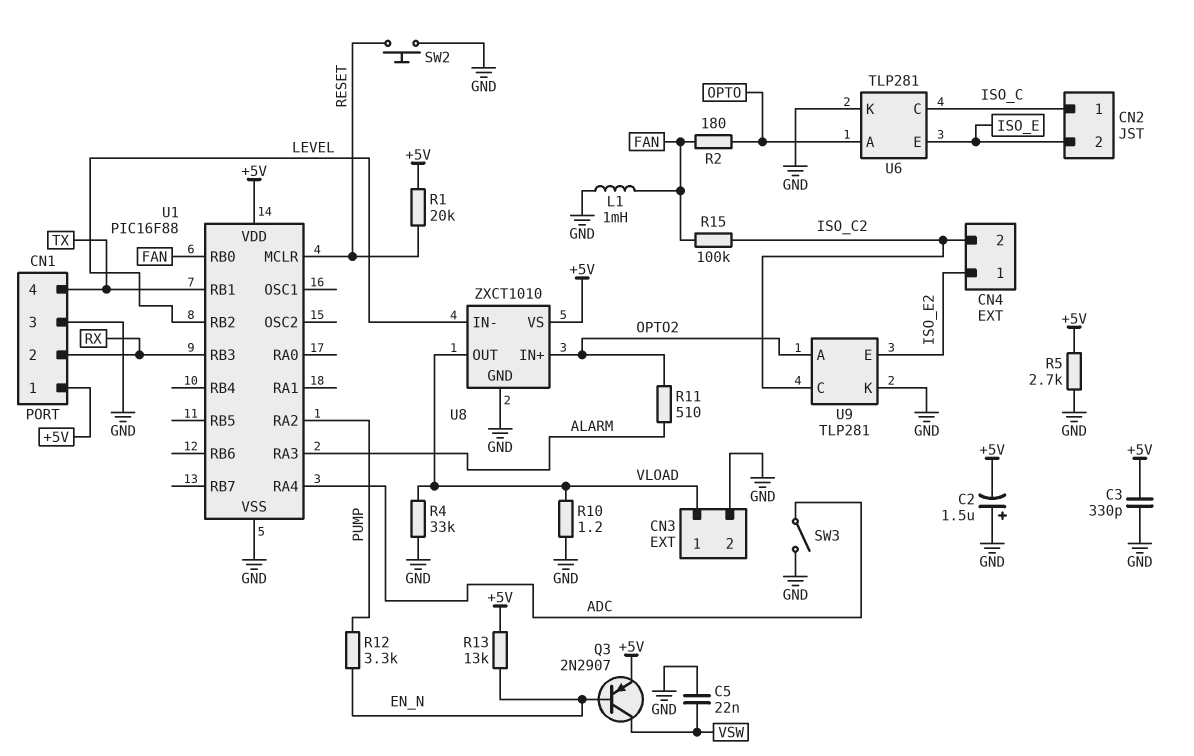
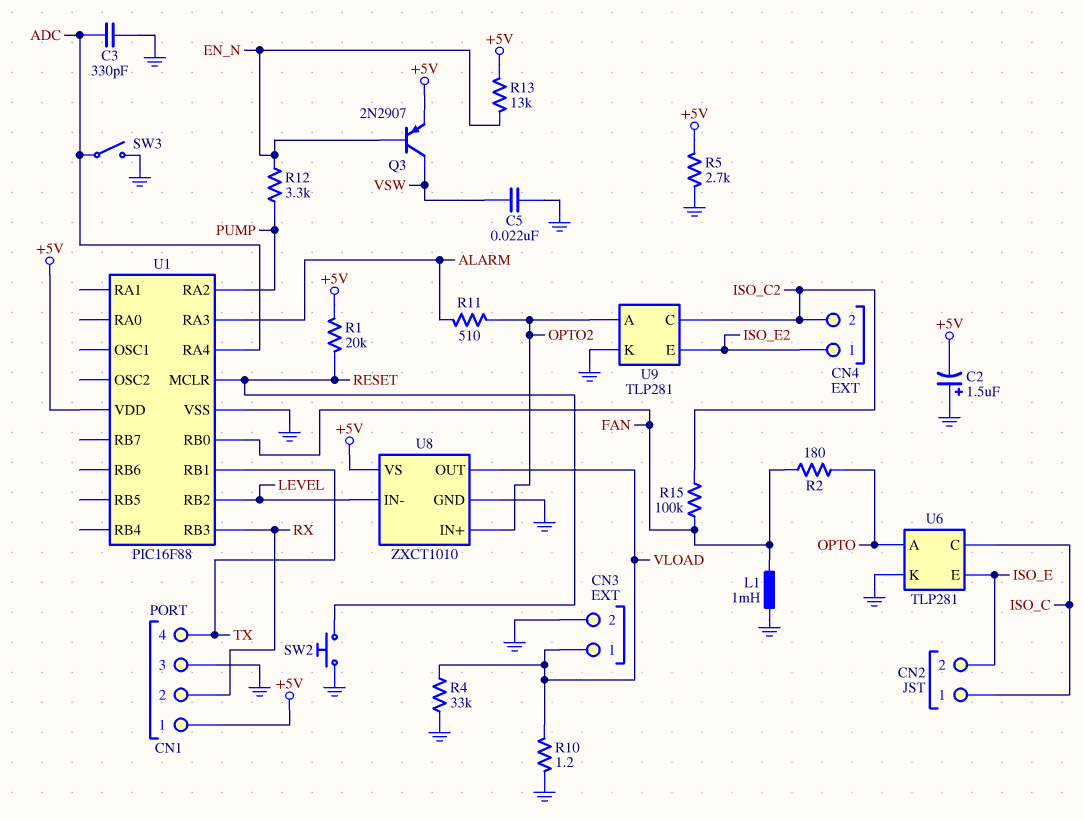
C3: 330pF (+5V, GND) -> 330pF (ADC, GND)

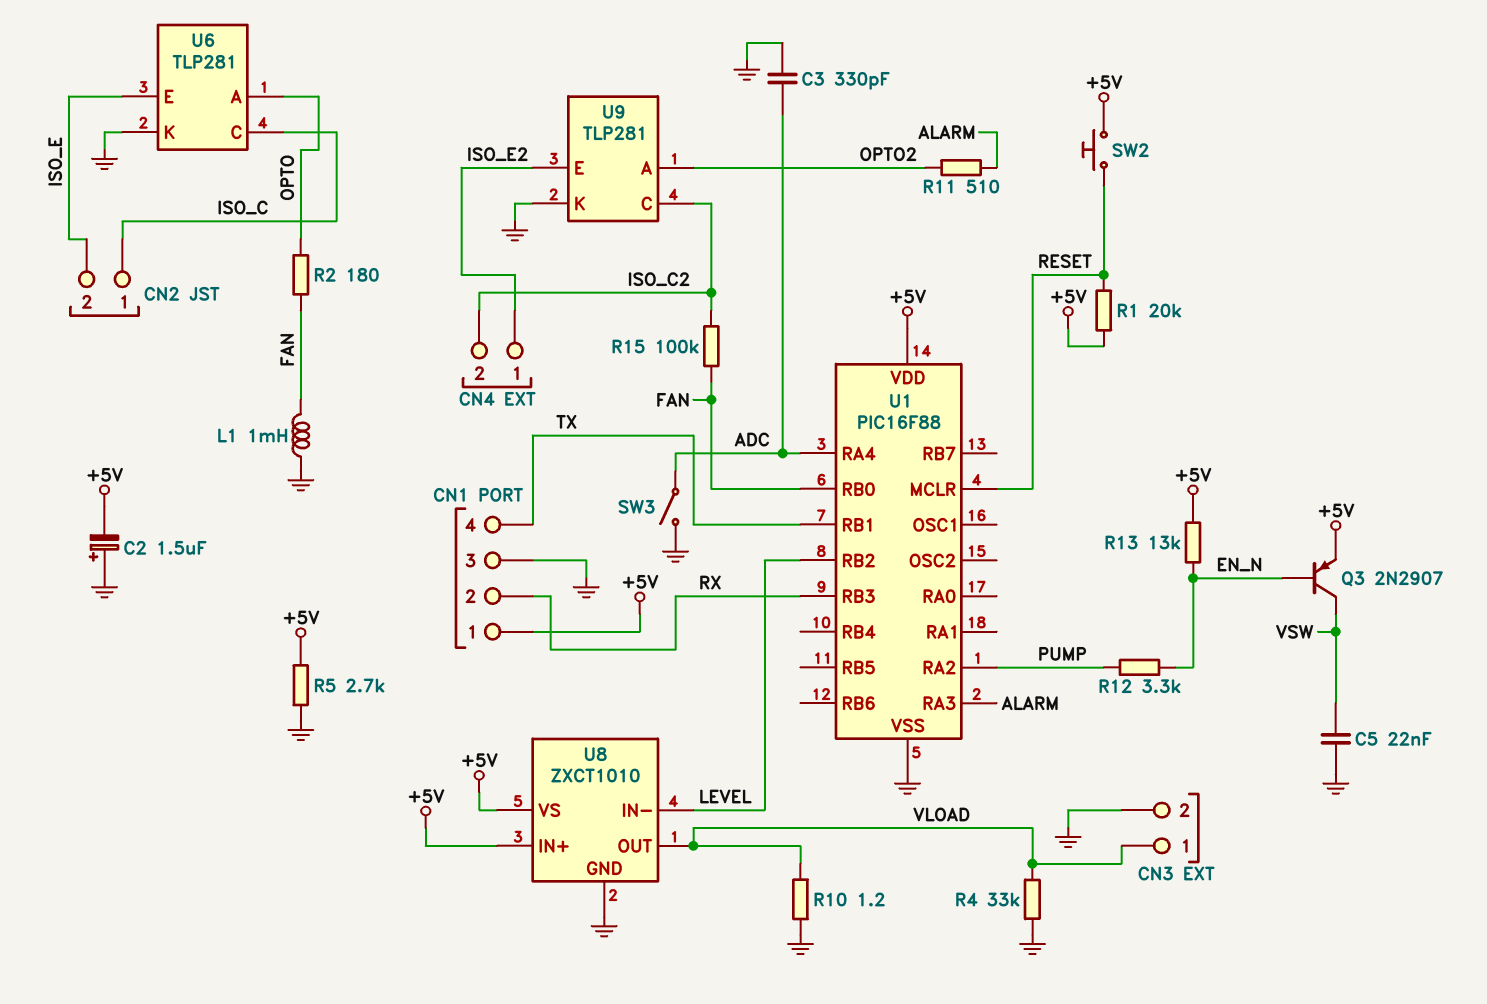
SW2: button (GND, RESET) -> button (+5V, RESET)
U8 pin IN+: OPTO2 -> +5V

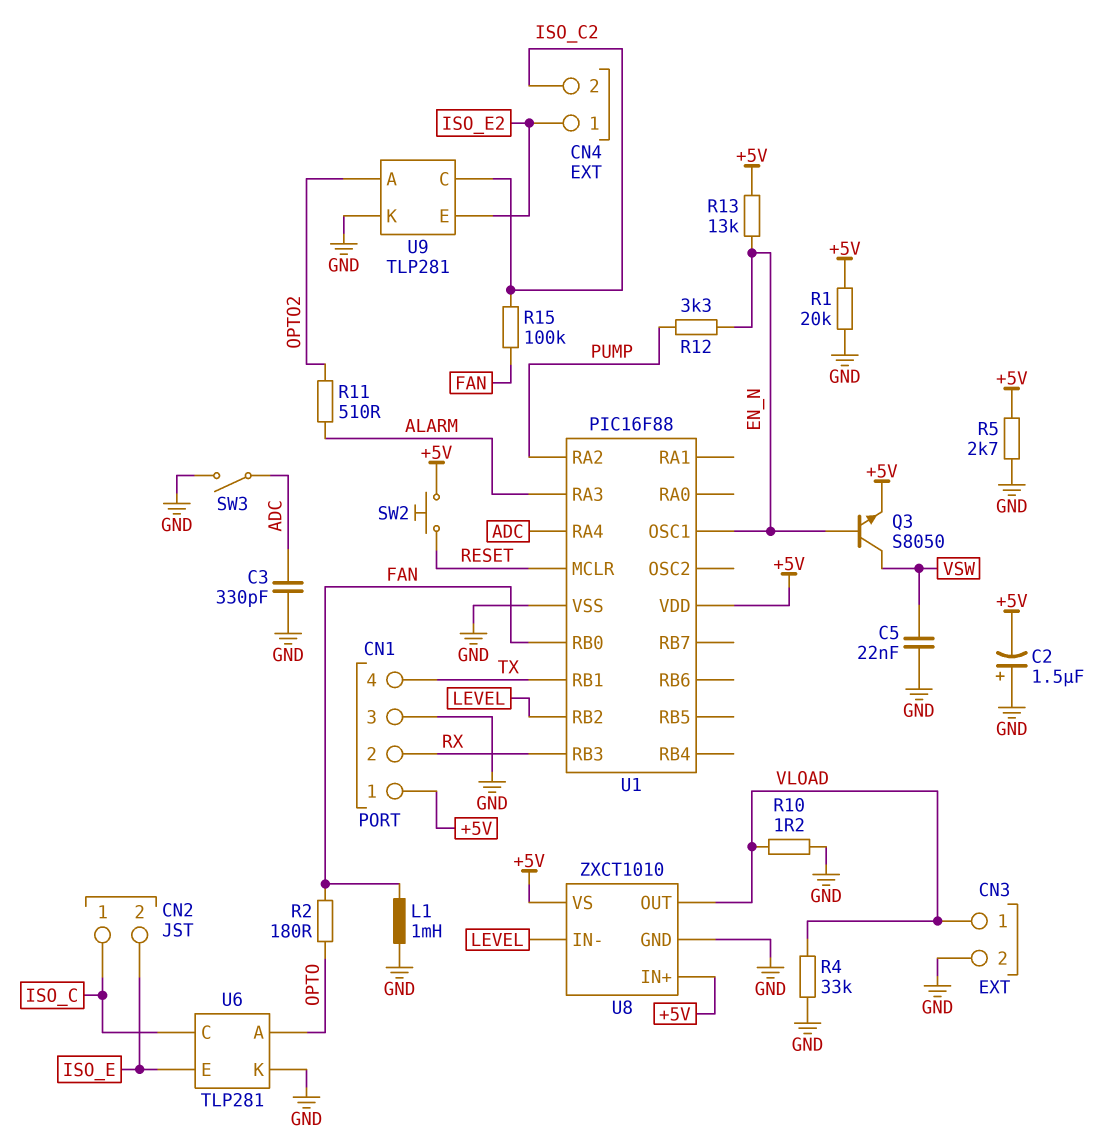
Q3: PNP 2N2907 (B EN_N, C VSW, E +5V) -> NPN S8050 (B EN_N, C VSW, E +5V)
R1: 20k (+5V, RESET) -> 20k (+5V, GND)
U1 pin OSC1: none -> EN_N

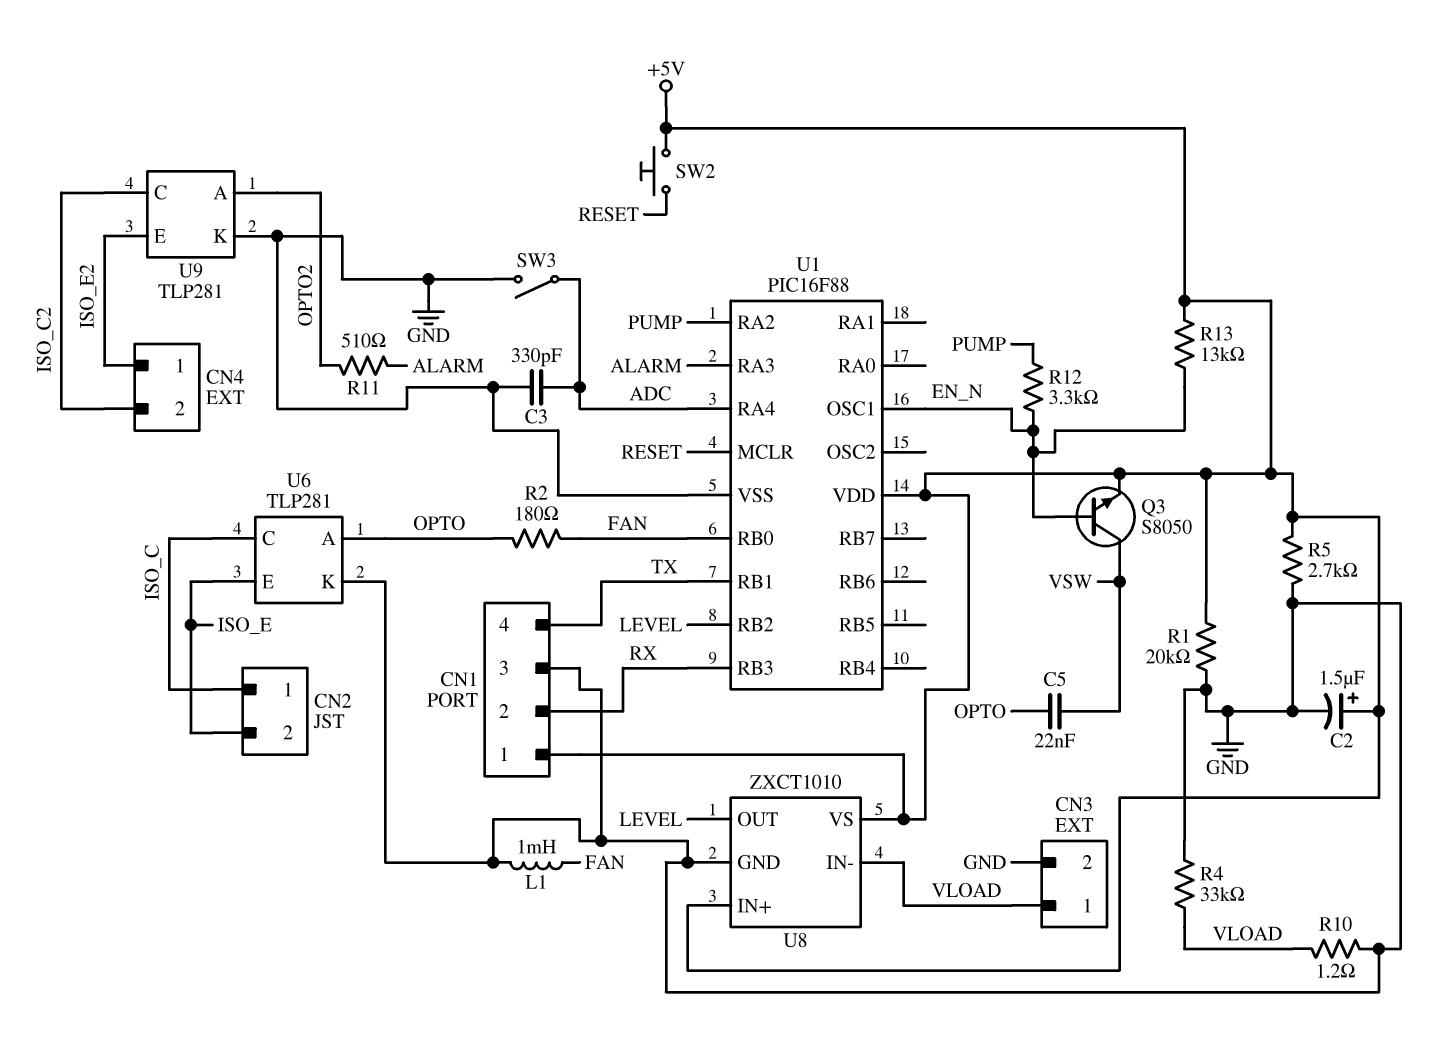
C2: 1.5uF (plus GND, minus +5V) -> 1.5uF (plus +5V, minus GND)
C5: 22nF (GND, VSW) -> 22nF (OPTO, VSW)
R15: 100k (FAN, ISO_C2) -> none
U8 pin IN-: LEVEL -> VLOAD
U8 pin OUT: VLOAD -> LEVEL

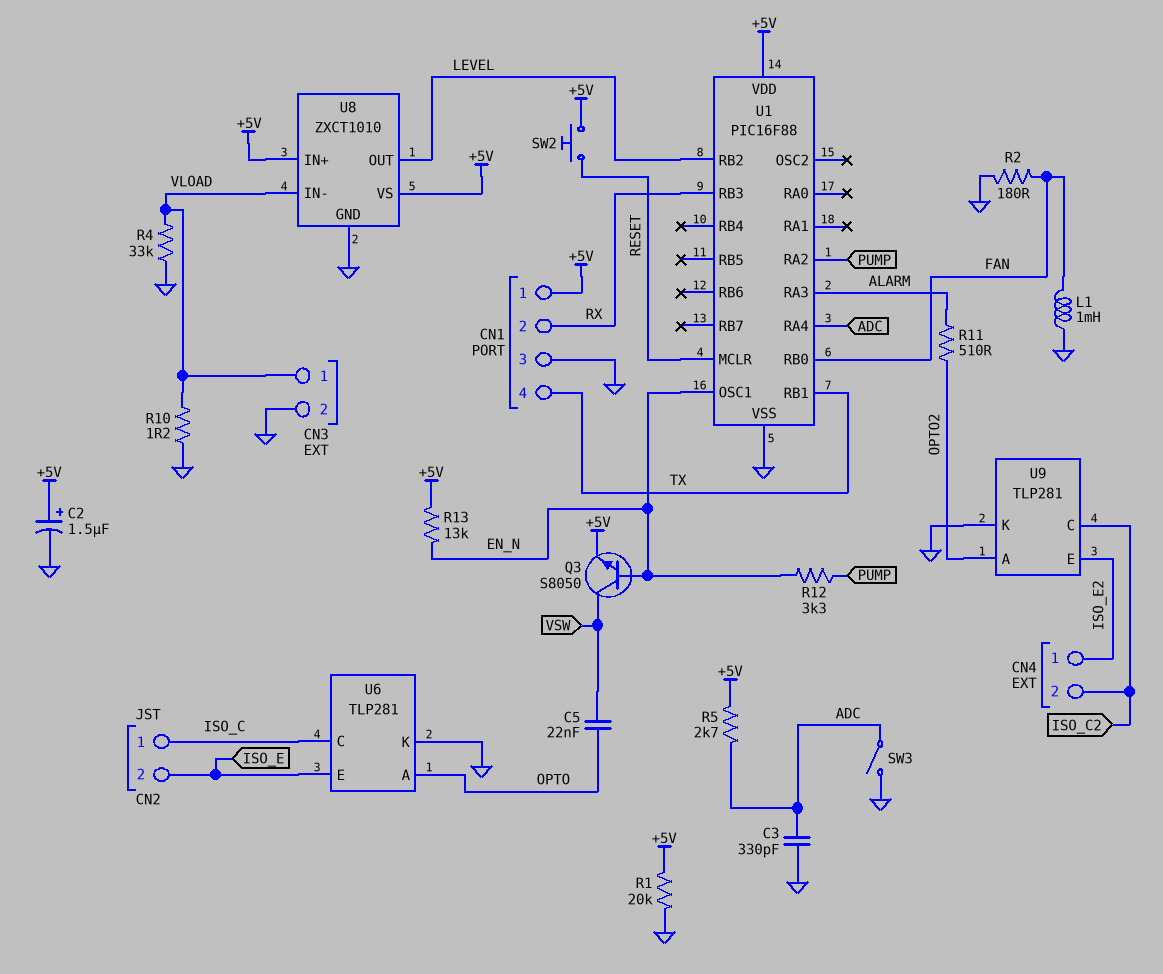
R2: 180 (FAN, OPTO) -> 180 (FAN, GND)
R5: 2.7k (+5V, GND) -> 2.7k (+5V, ADC)

